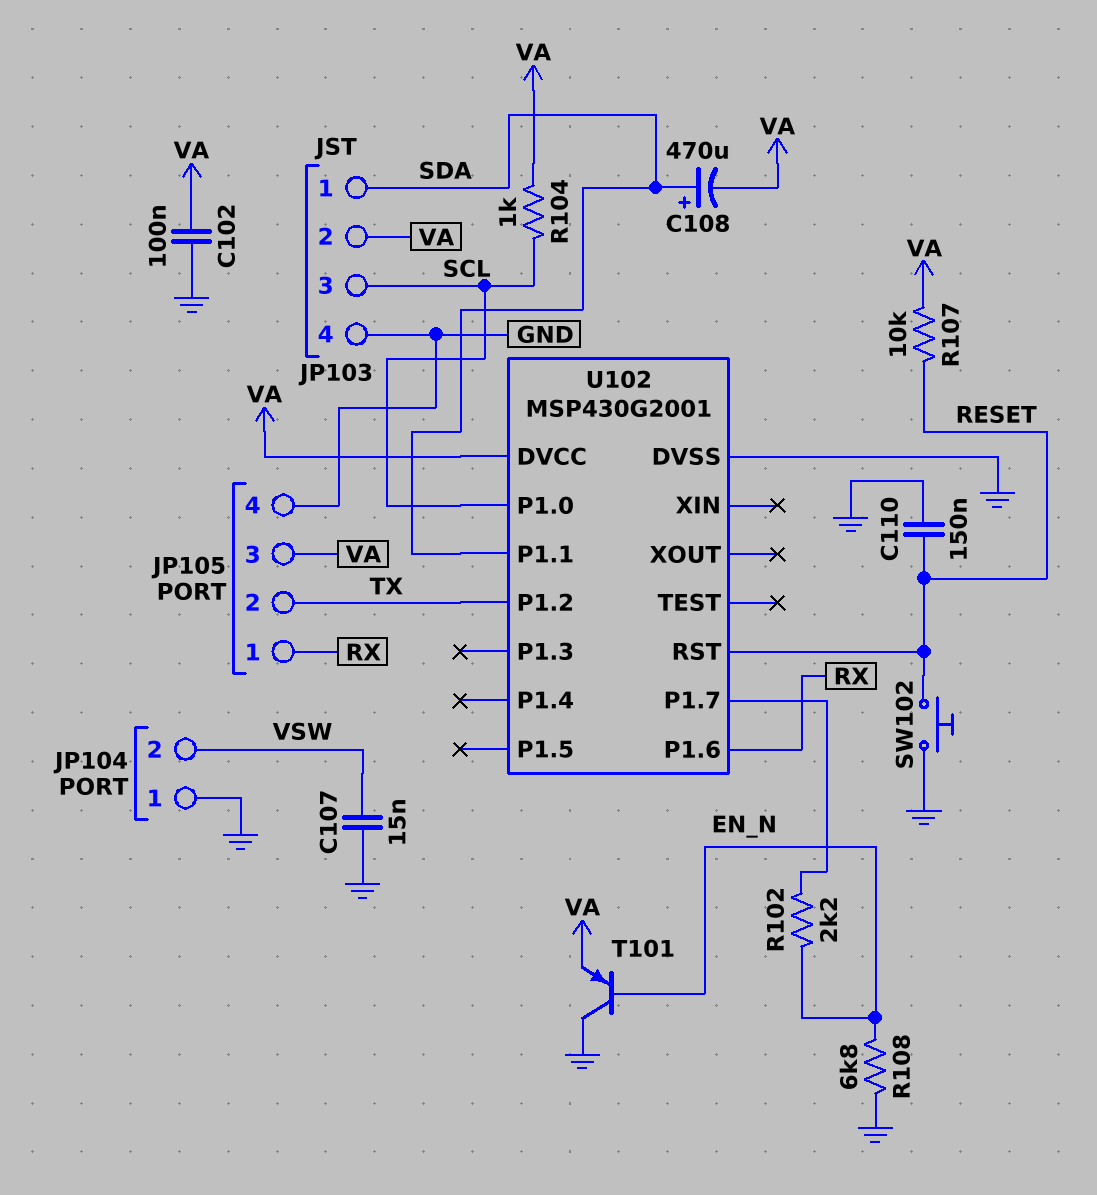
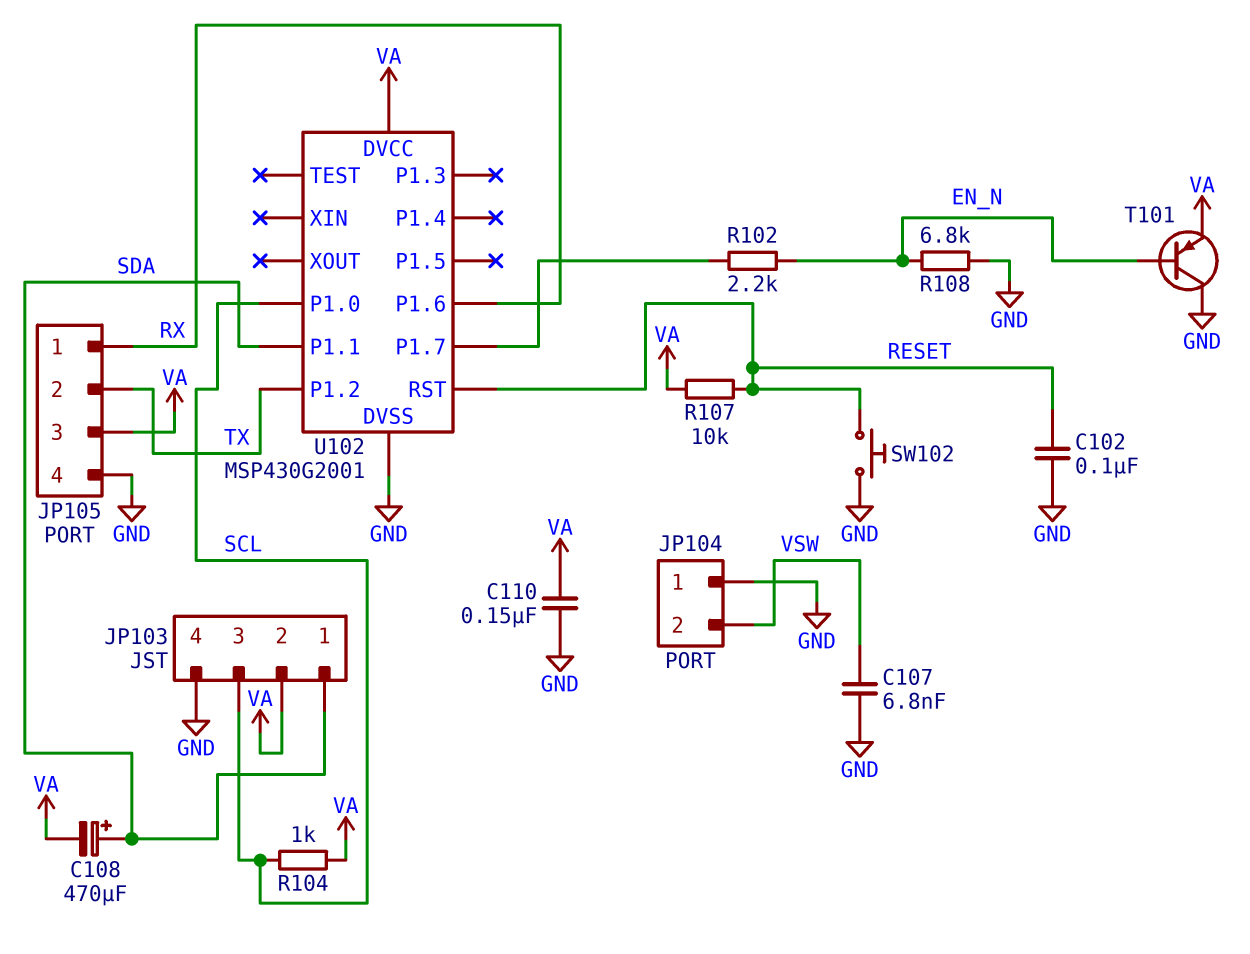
C102: 100nF (GND, VA) -> 100nF (GND, RESET)
C107: 15nF (GND, VSW) -> 6.8nF (GND, VSW)
C110: 150nF (GND, RESET) -> 150nF (GND, VA)

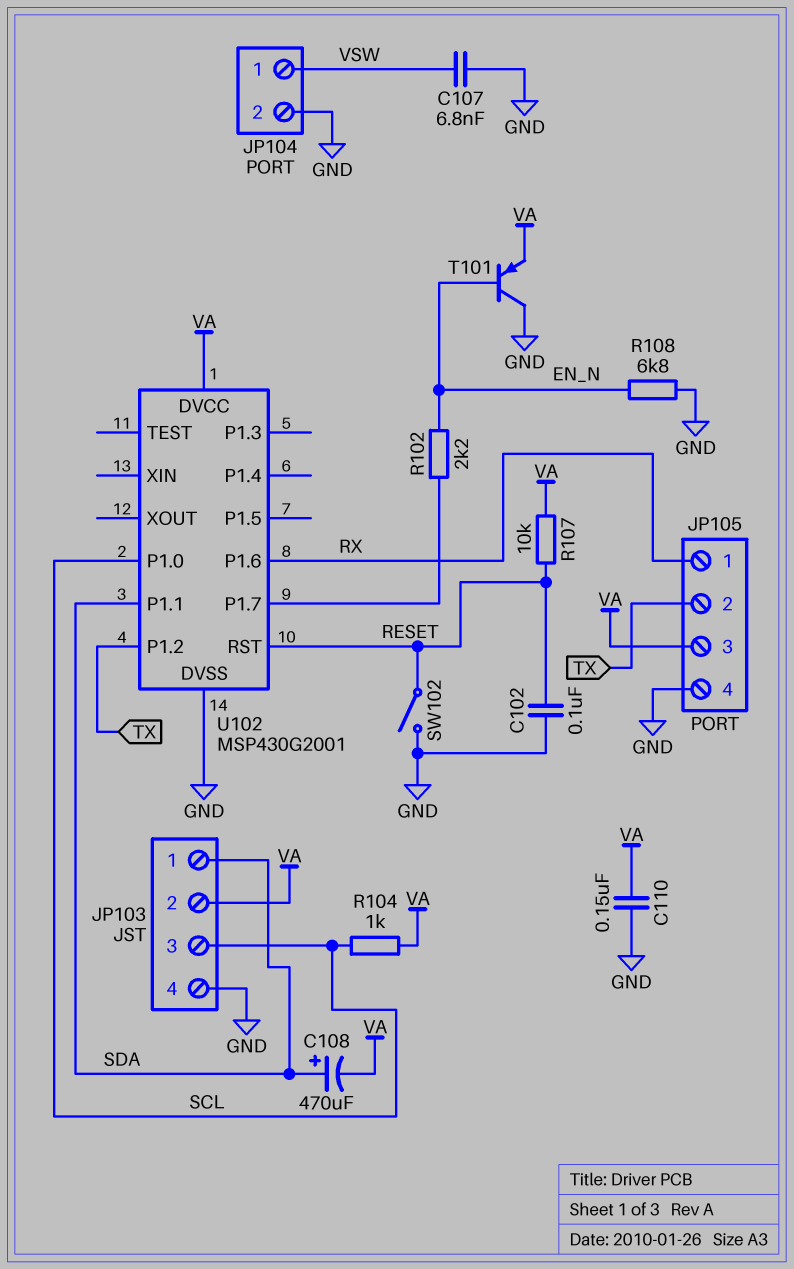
JP104 pin 1: GND -> VSW
JP104 pin 2: VSW -> GND
SW102: button (GND, RESET) -> switch (GND, RESET)

